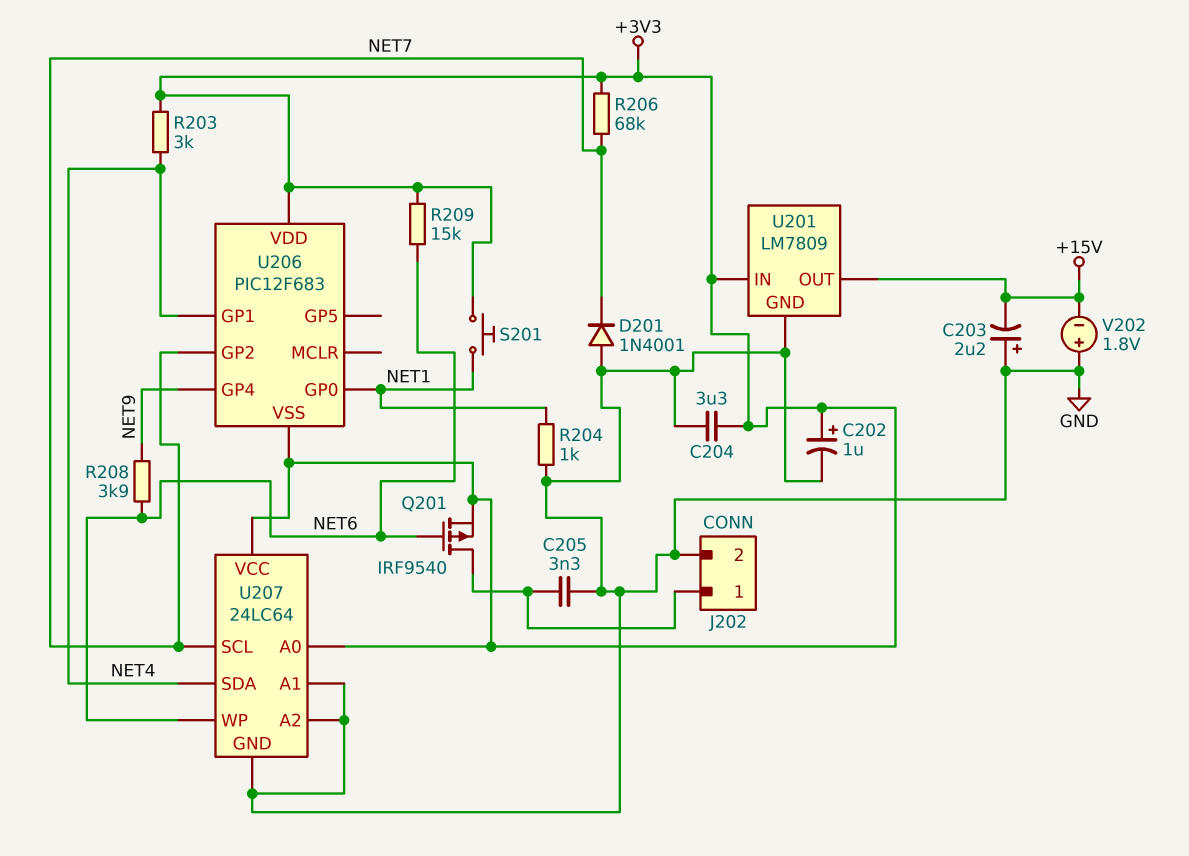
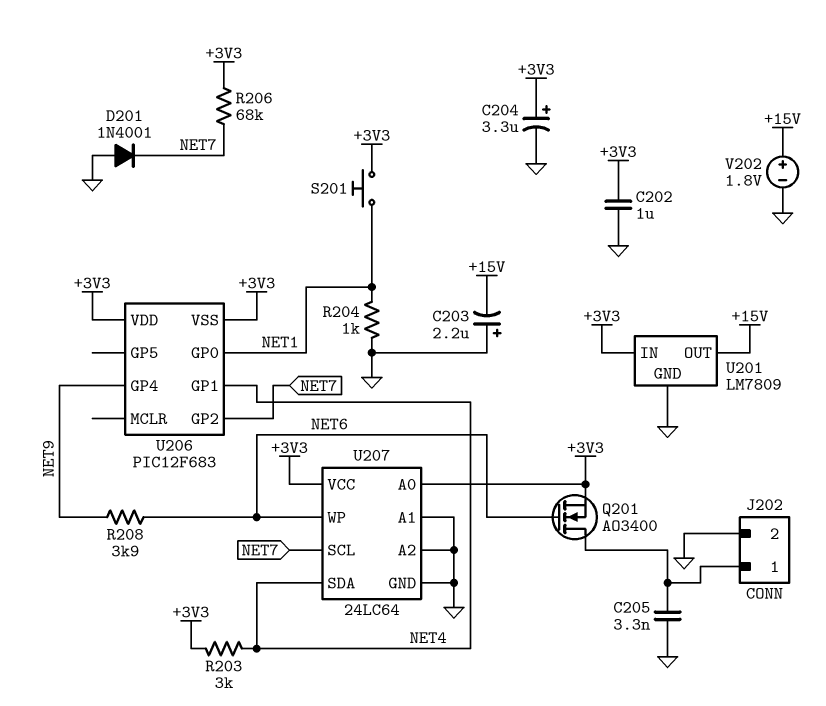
C202: 1uF (plus +3V3, minus GND) -> 1uF (+3V3, GND)
C204: 3.3uF (+3V3, GND) -> 3.3uF (plus +3V3, minus GND)
Q201: PMOS IRF9540 (G NET6, D J202/1, S +3V3) -> NMOS AO3400 (G NET6, D J202/1, S +3V3)
R209: 15k (+3V3, NET6) -> none
V202: 1.8V (plus GND, minus +15V) -> 1.8V (plus +15V, minus GND)

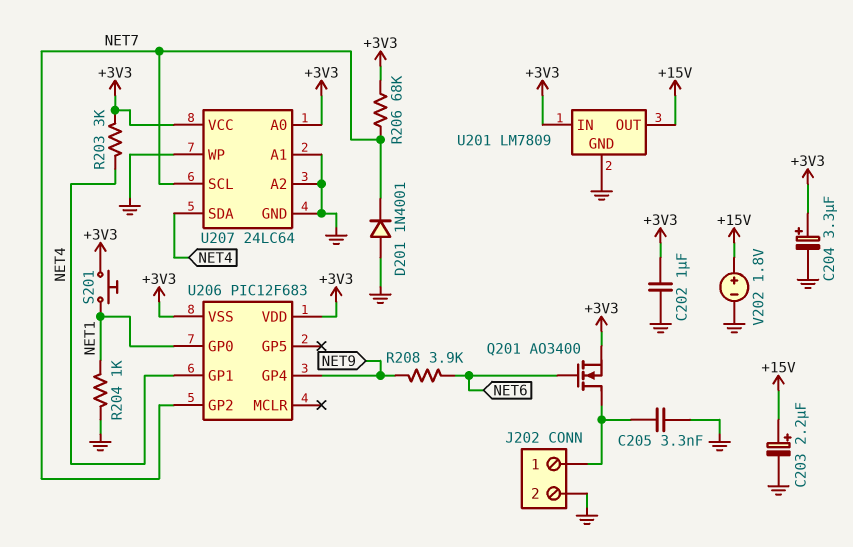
C203: 2.2uF (plus GND, minus +15V) -> 2.2uF (plus +15V, minus GND)
U207 pin WP: NET6 -> GND

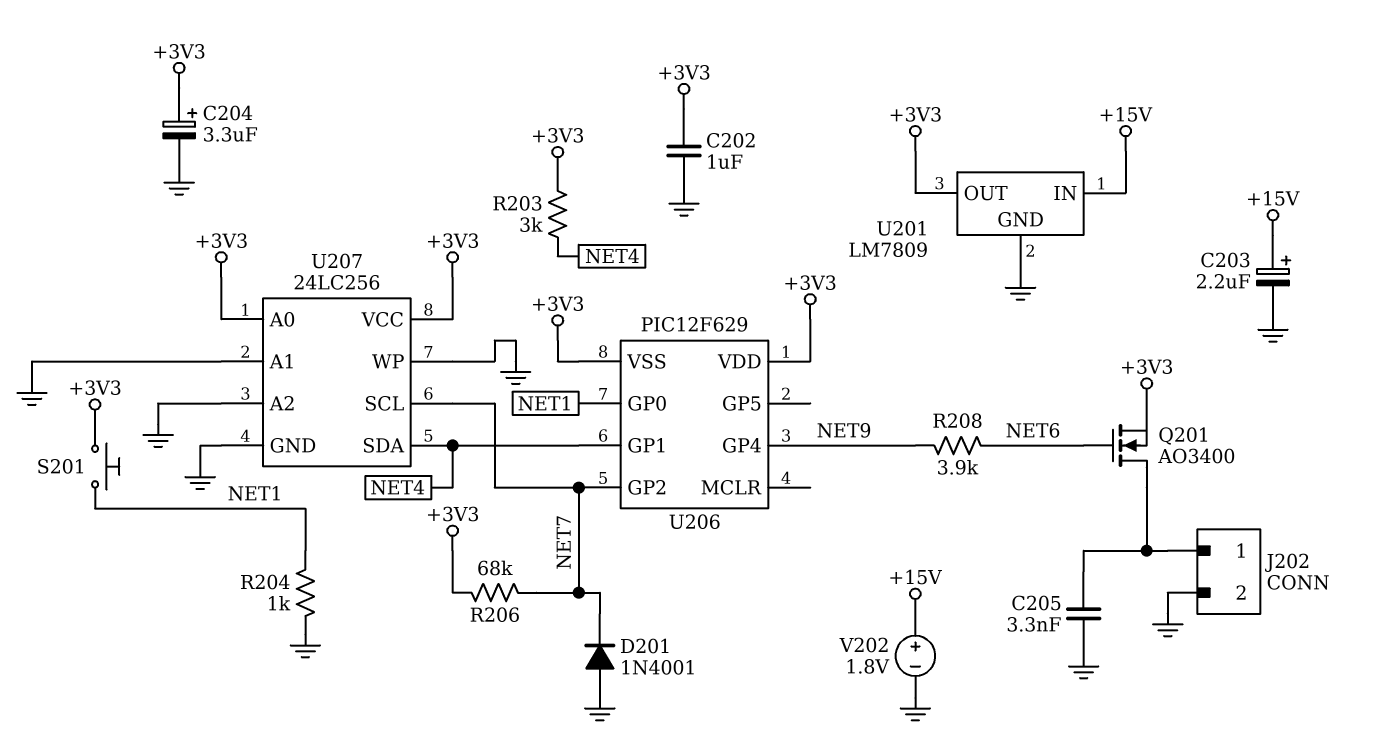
U201 pin IN: +3V3 -> +15V
U201 pin OUT: +15V -> +3V3
U206: PIC12F683 -> PIC12F629
U207: 24LC64 -> 24LC256

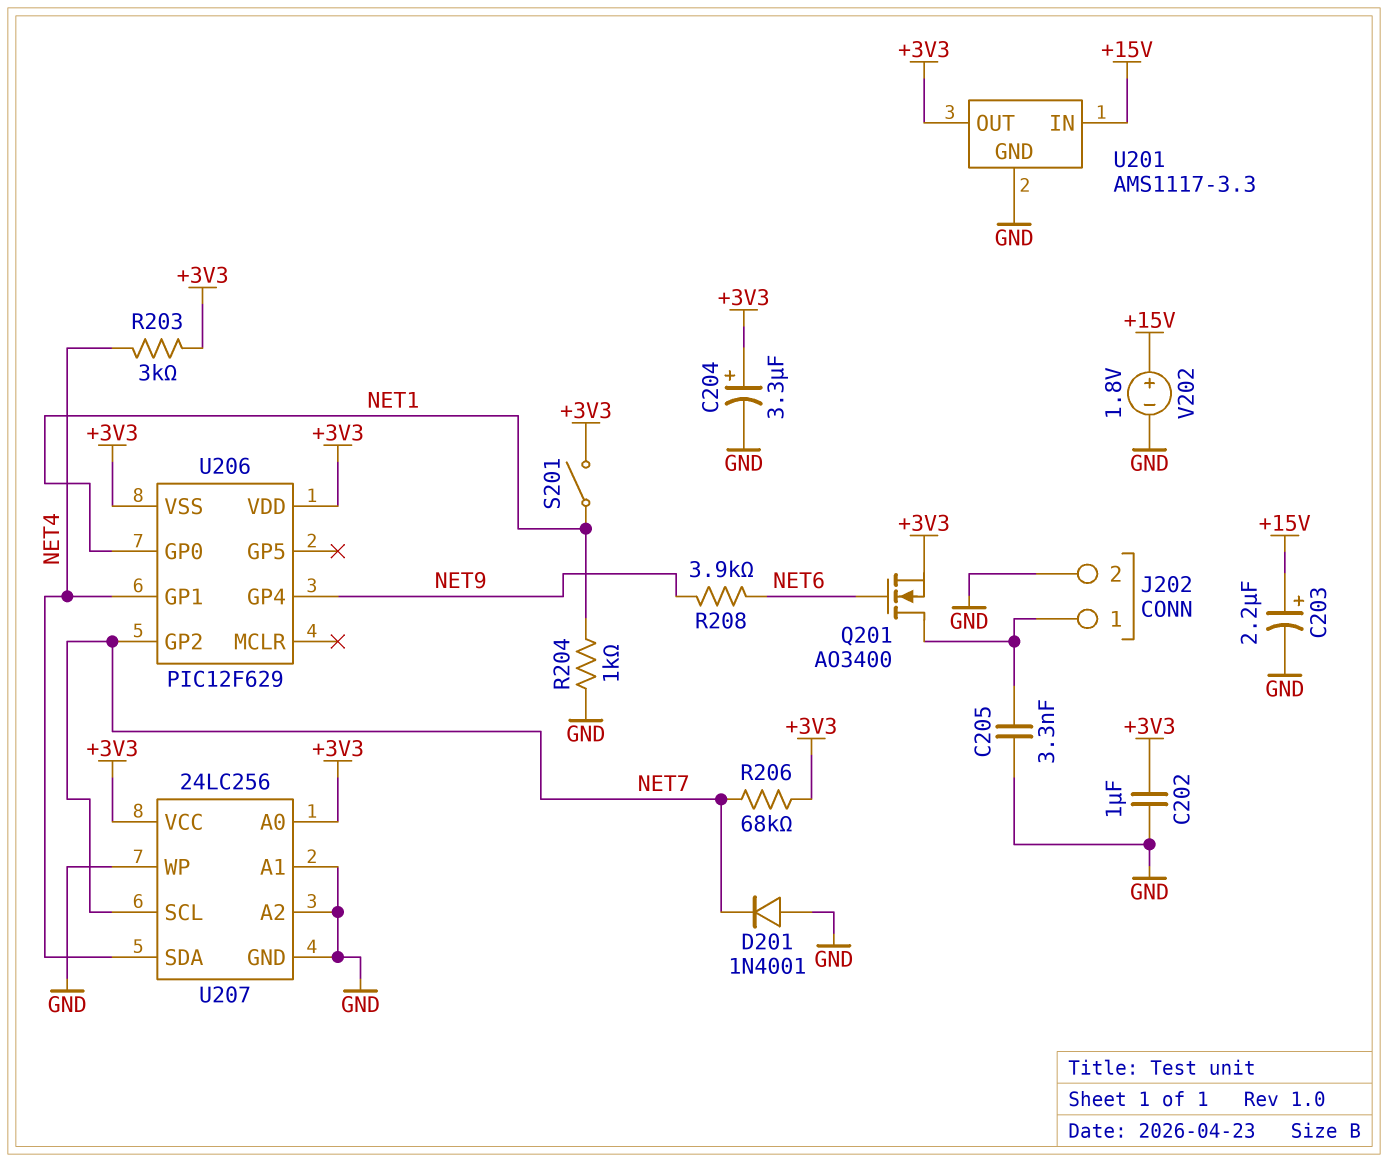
S201: button (+3V3, NET1) -> switch (+3V3, NET1)
U201: LM7809 -> AMS1117-3.3

